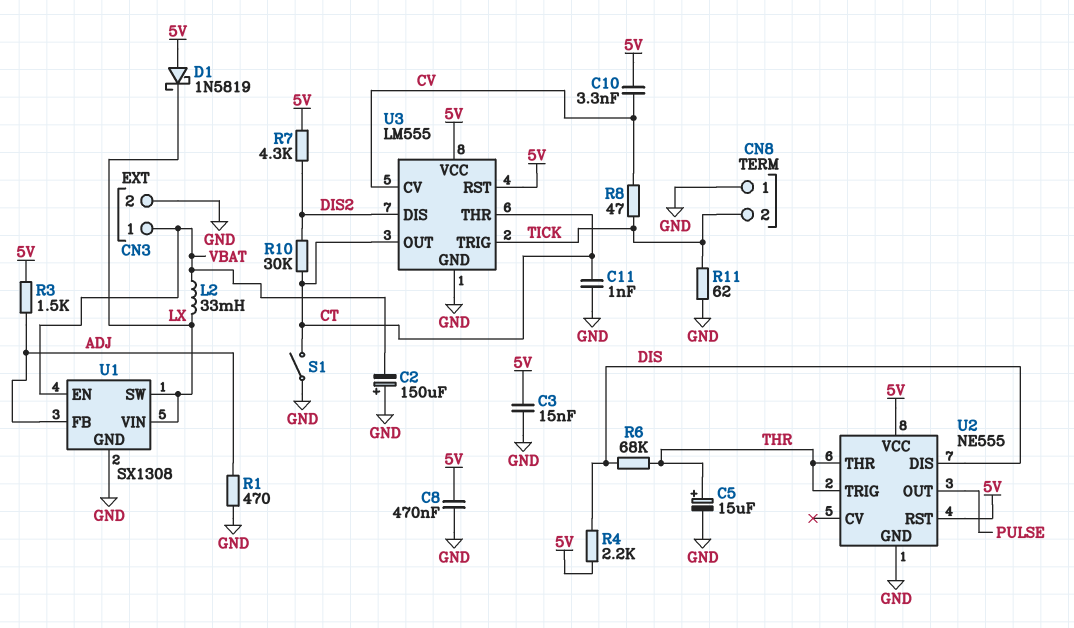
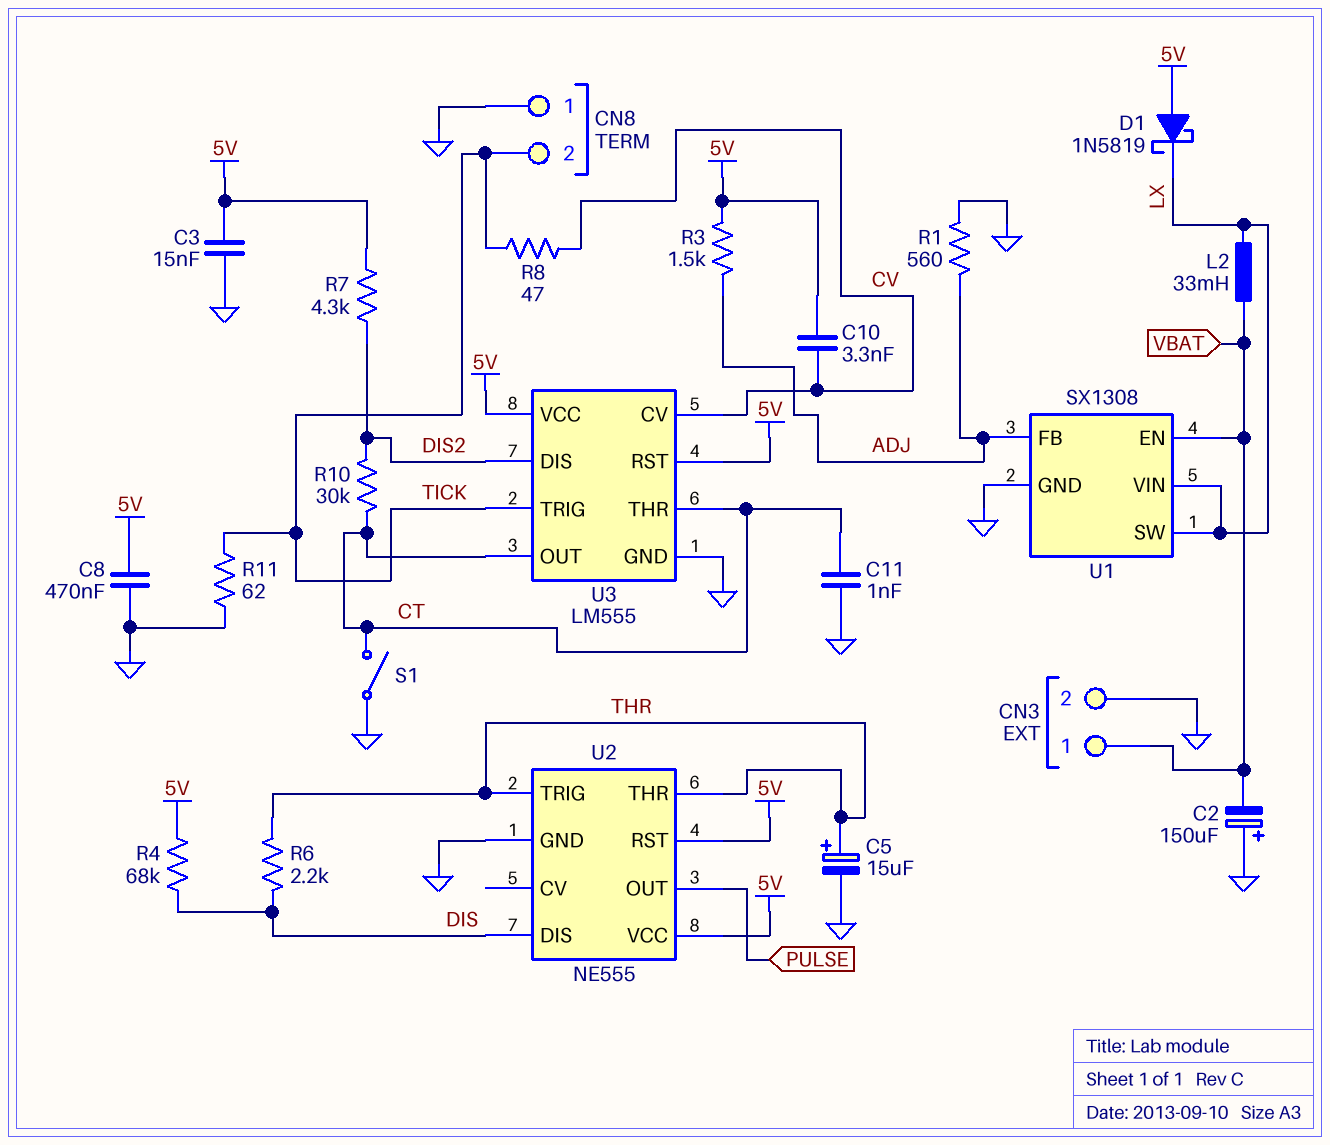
R1: 470 (ADJ, GND) -> 560 (ADJ, GND)
R4: 2.2k (5V, DIS) -> 68k (5V, DIS)
R6: 68k (DIS, THR) -> 2.2k (DIS, THR)

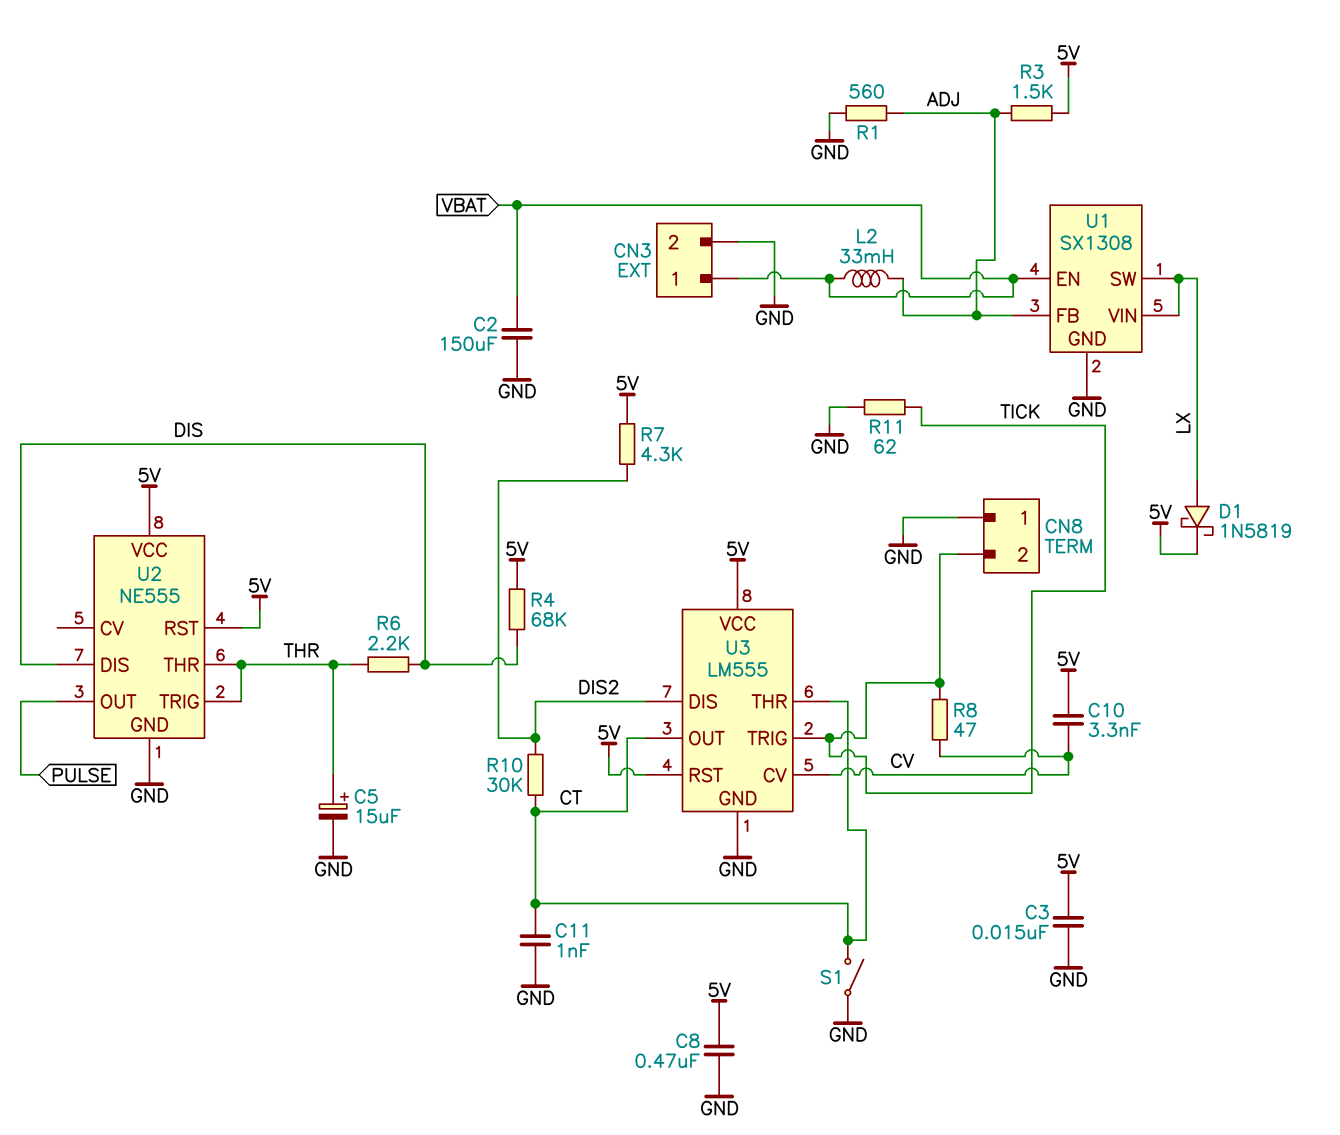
C2: 150uF (plus GND, minus VBAT) -> 150uF (GND, VBAT)
D1: schottky 1N5819 (A 5V, K LX) -> schottky 1N5819 (A LX, K 5V)
L2: 33mH (LX, VBAT) -> 33mH (ADJ, VBAT)

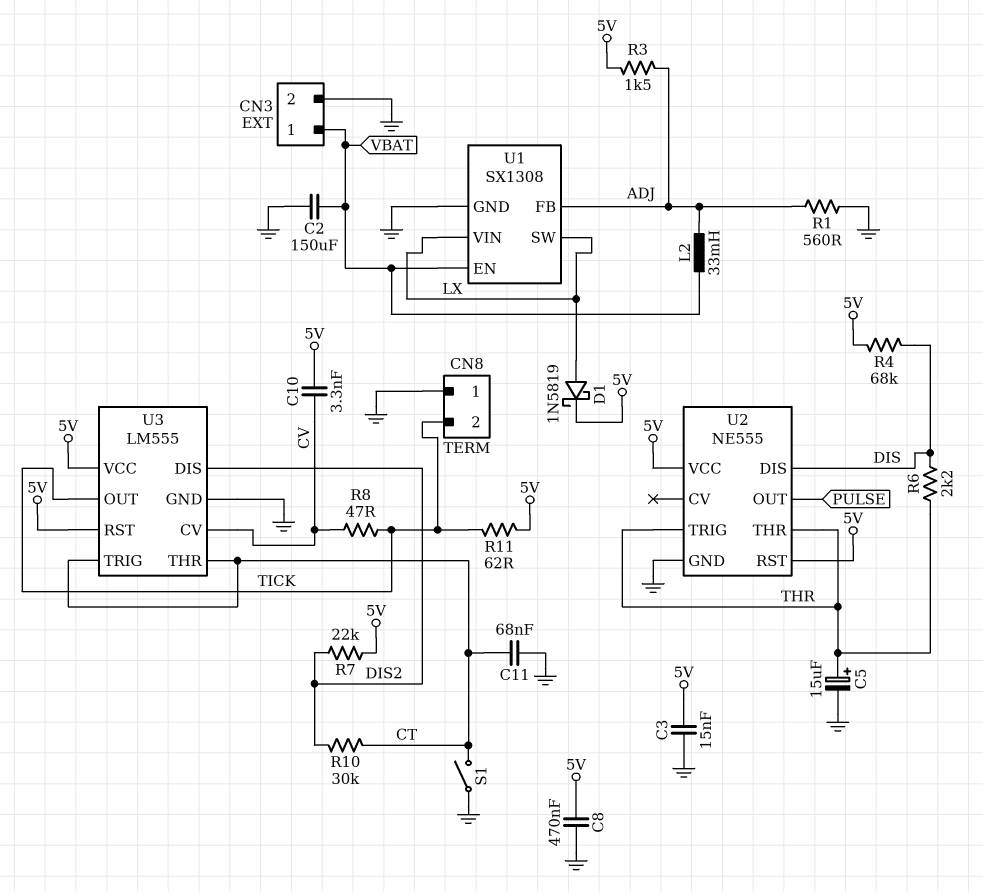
C11: 1nF (CT, GND) -> 68nF (CT, GND)
R7: 4.3k (5V, DIS2) -> 22k (5V, DIS2)
R11: 62 (GND, TICK) -> 62 (5V, TICK)
U3 pin OUT: CT -> TICK
U3 pin TRIG: TICK -> CT

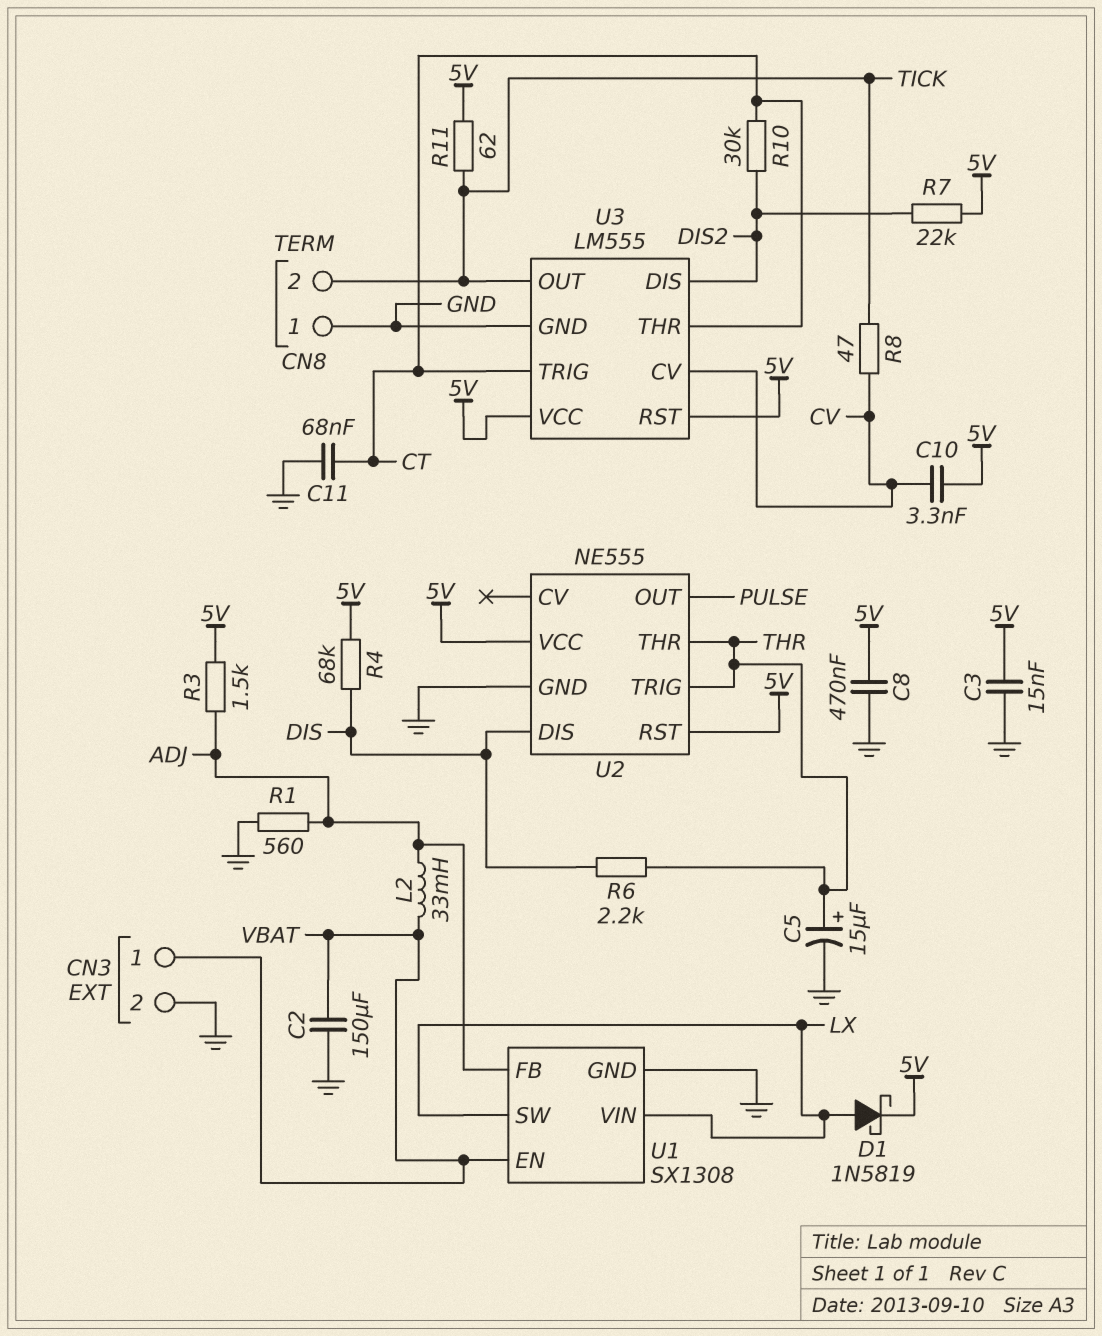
S1: switch (CT, GND) -> none

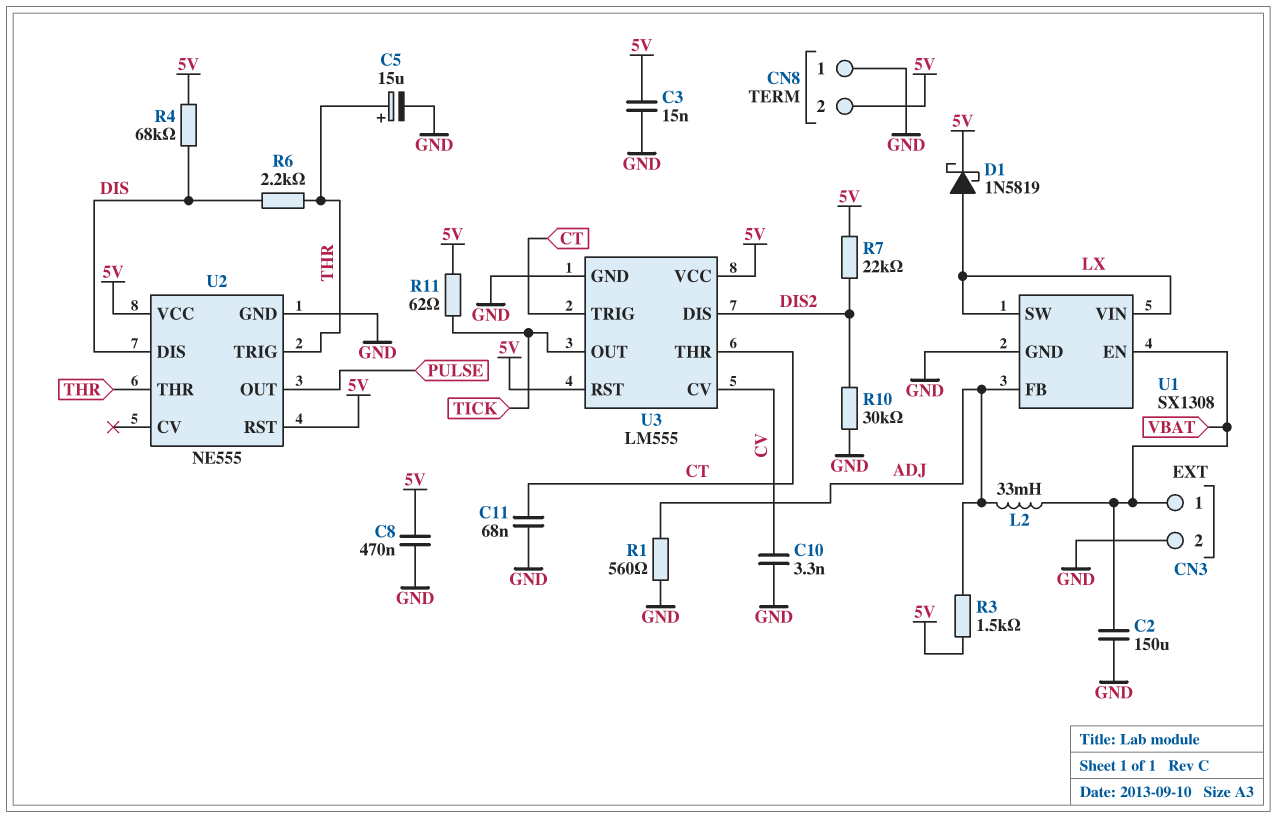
C10: 3.3nF (5V, CV) -> 3.3nF (CV, GND)
CN8 pin 2: TICK -> 5V
R8: 47 (CV, TICK) -> none
R10: 30k (CT, DIS2) -> 30k (DIS2, GND)

